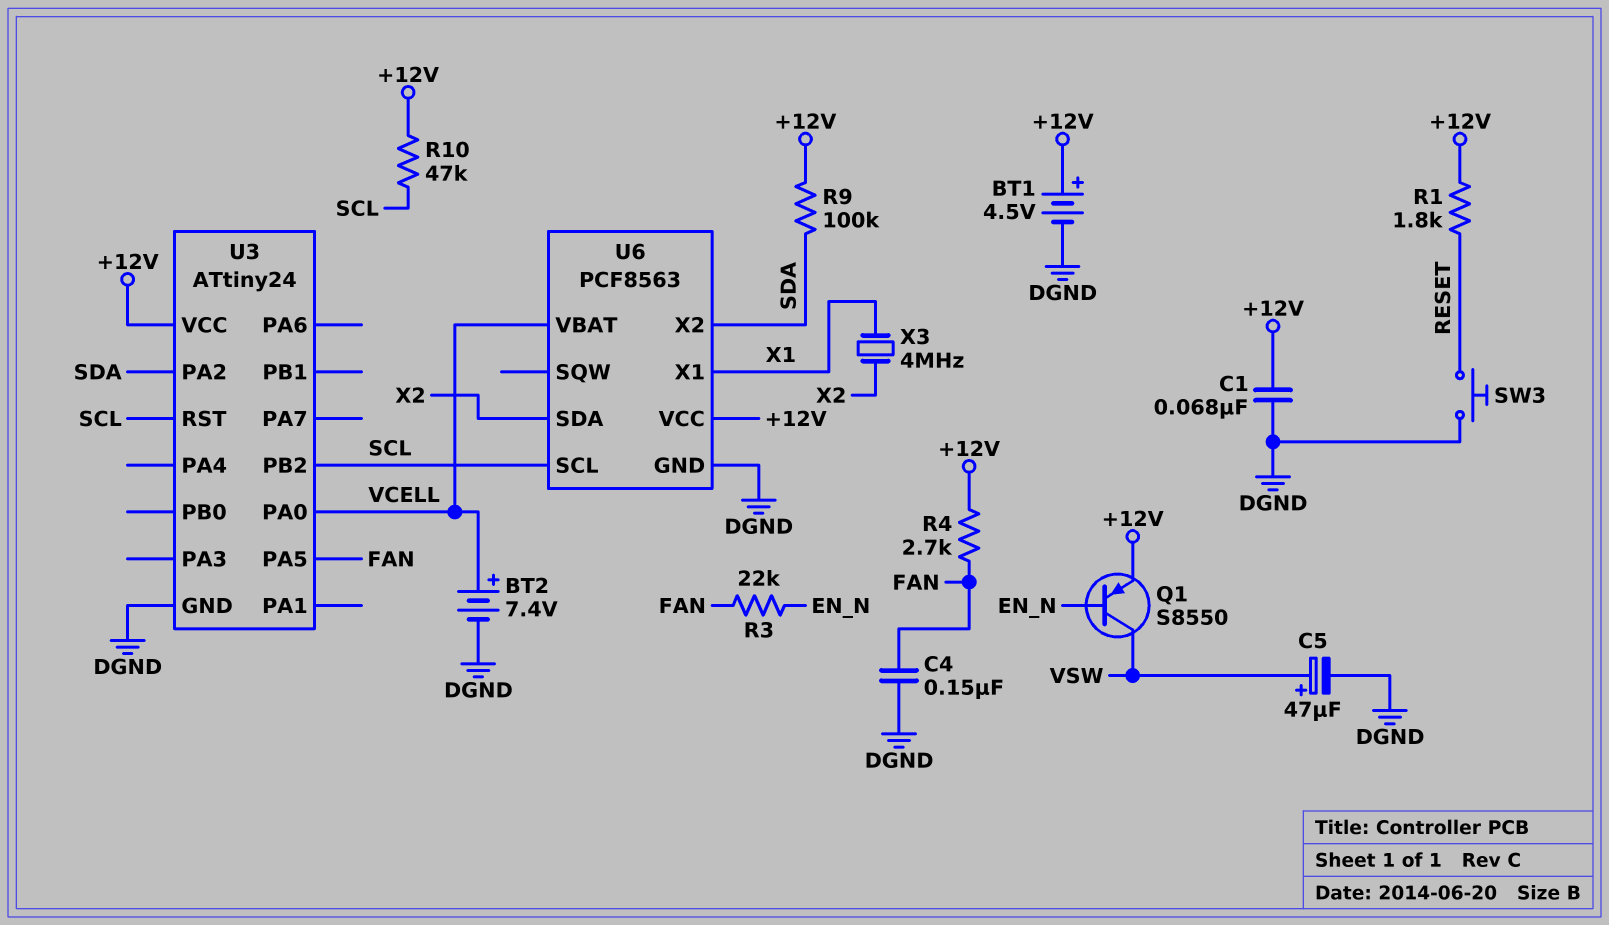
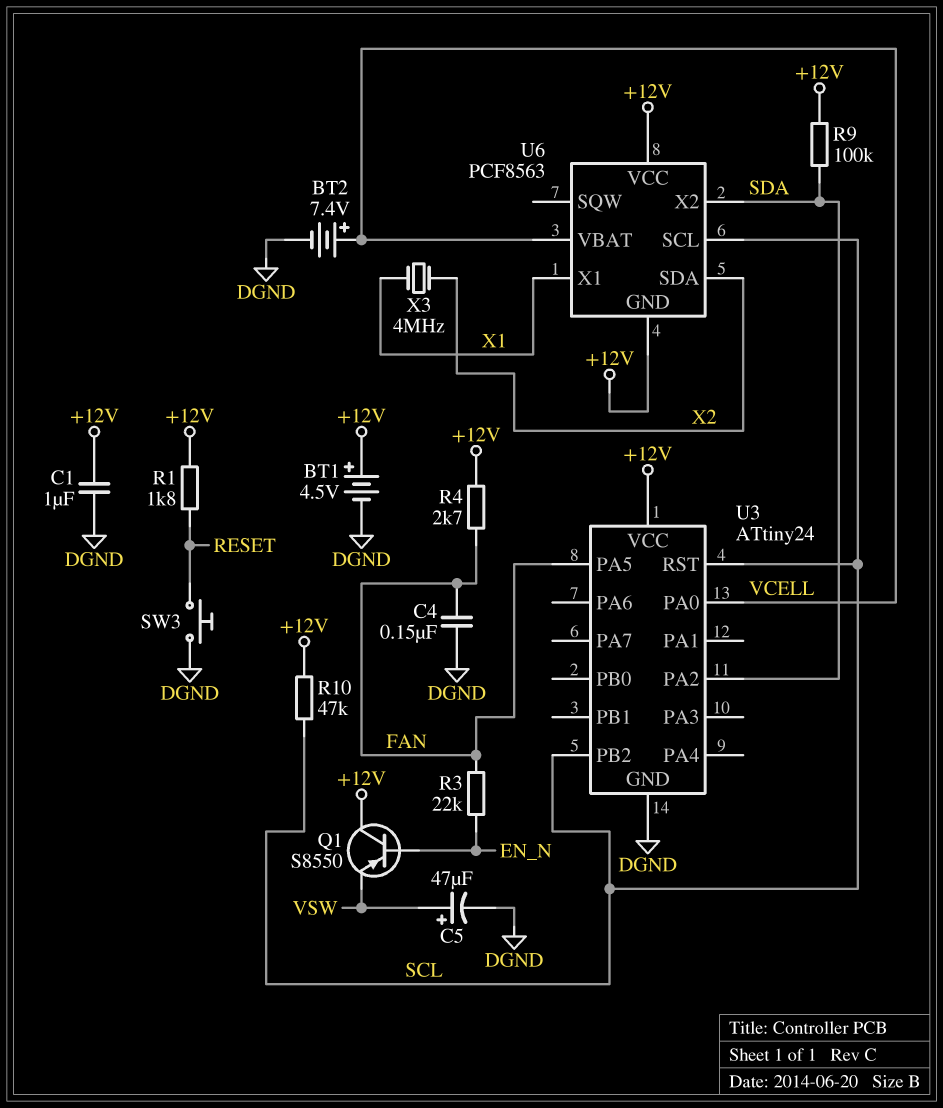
C1: 68nF (+12V, DGND) -> 1uF (+12V, DGND)
Q1: PNP S8550 (B EN_N, C VSW, E +12V) -> PNP S8550 (B EN_N, C +12V, E VSW)
U6 pin GND: DGND -> +12V

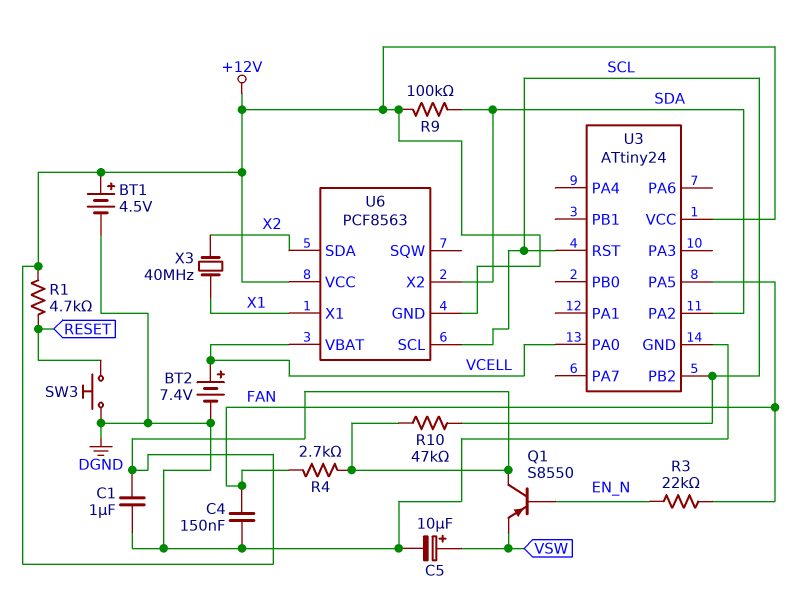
C5: 47uF (plus VSW, minus DGND) -> 10uF (plus VSW, minus DGND)
R1: 1.8k (+12V, RESET) -> 4.7k (+12V, RESET)
X3: 4MHz (X1, X2) -> 40MHz (X1, X2)

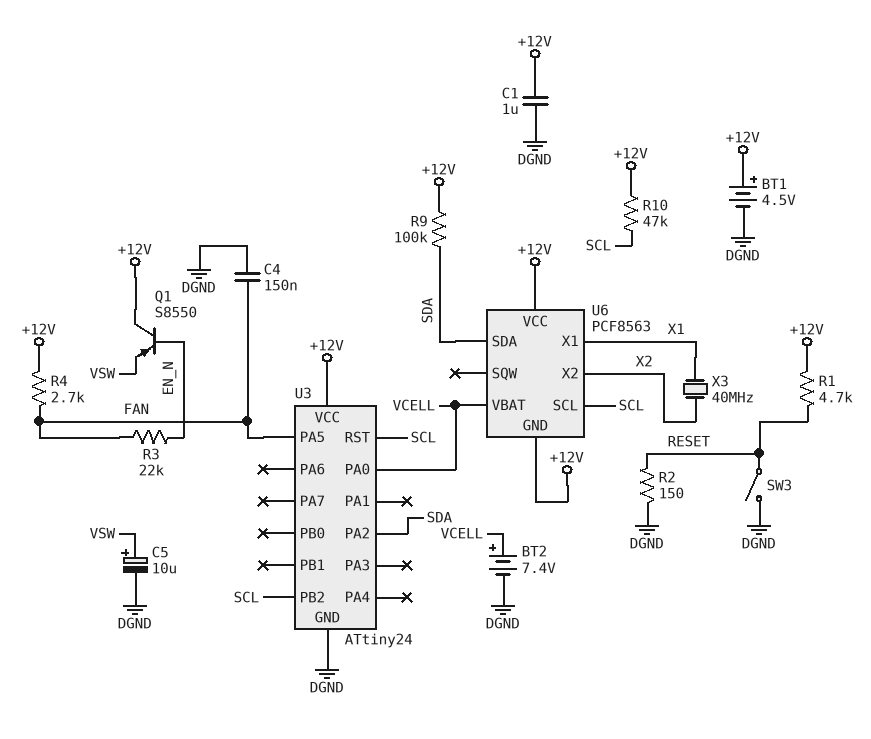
R2: none -> 150 (DGND, RESET)
SW3: button (DGND, RESET) -> switch (DGND, RESET)
U6 pin SDA: X2 -> SDA
U6 pin X2: SDA -> X2

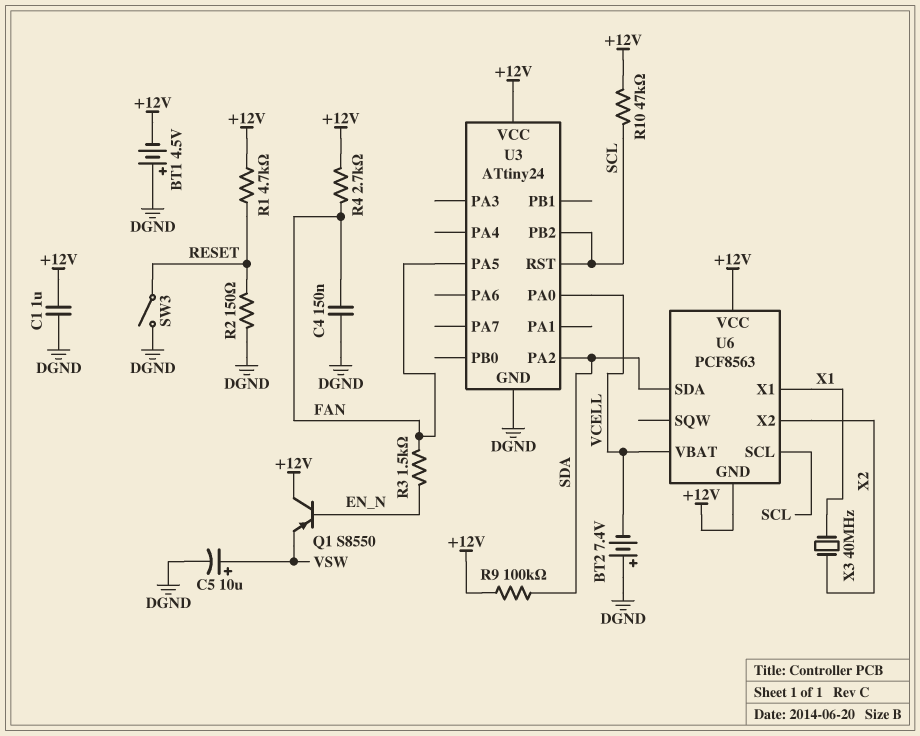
BT1: 4.5V (plus +12V, minus DGND) -> 4.5V (plus DGND, minus +12V)
BT2: 7.4V (plus VCELL, minus DGND) -> 7.4V (plus DGND, minus VCELL)
R3: 22k (EN_N, FAN) -> 1.5k (EN_N, FAN)

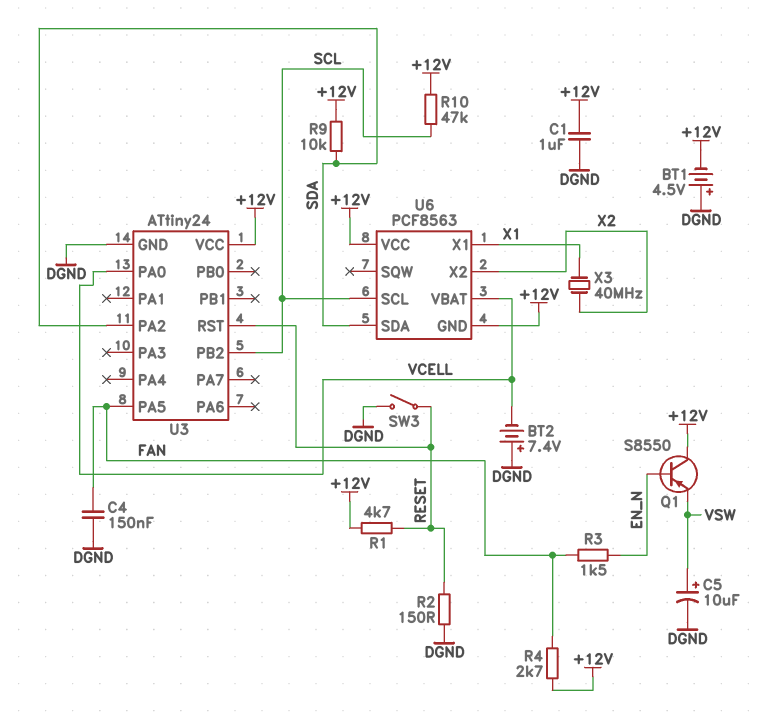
R9: 100k (+12V, SDA) -> 10k (+12V, SDA)
U3 pin RST: SCL -> RESET

